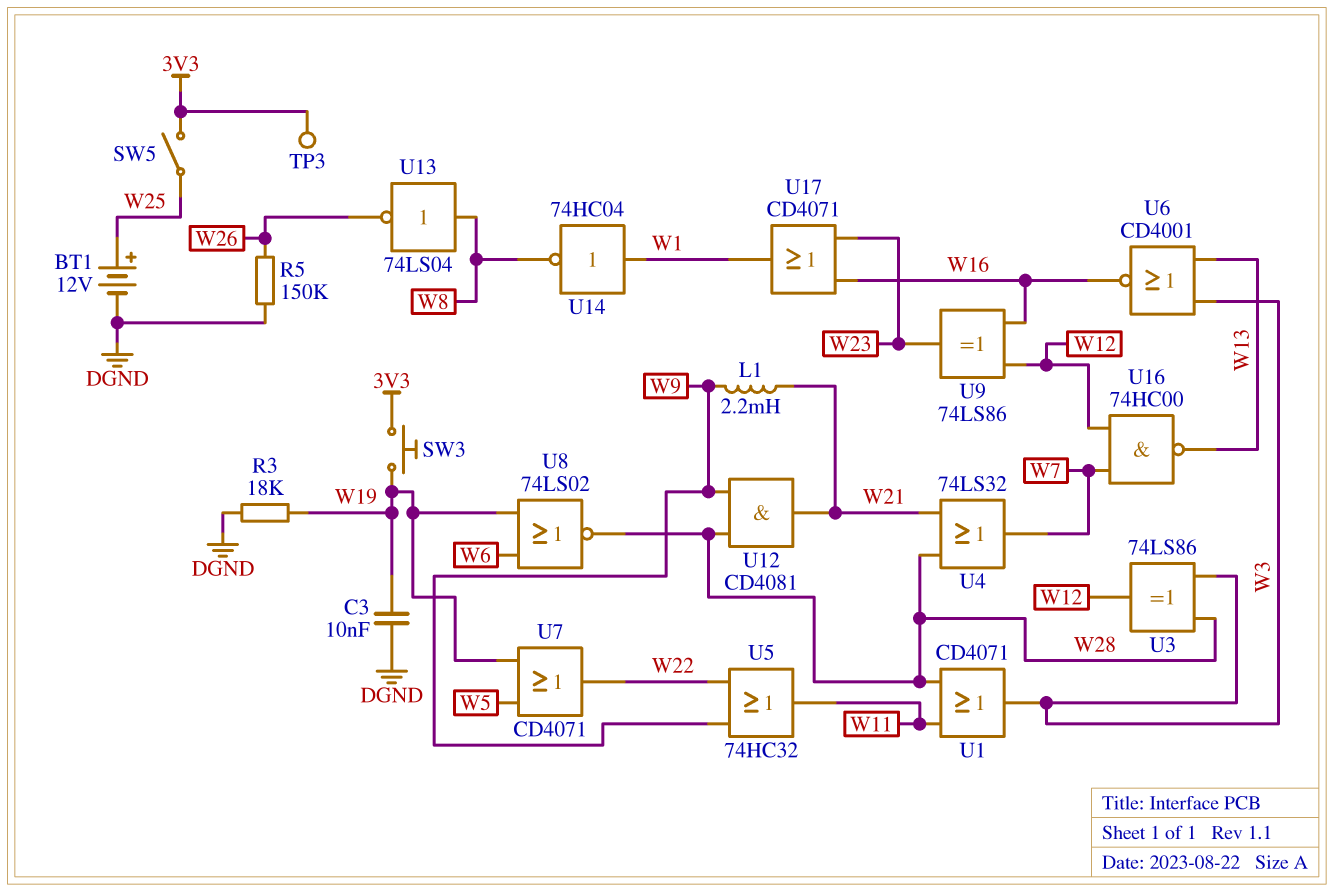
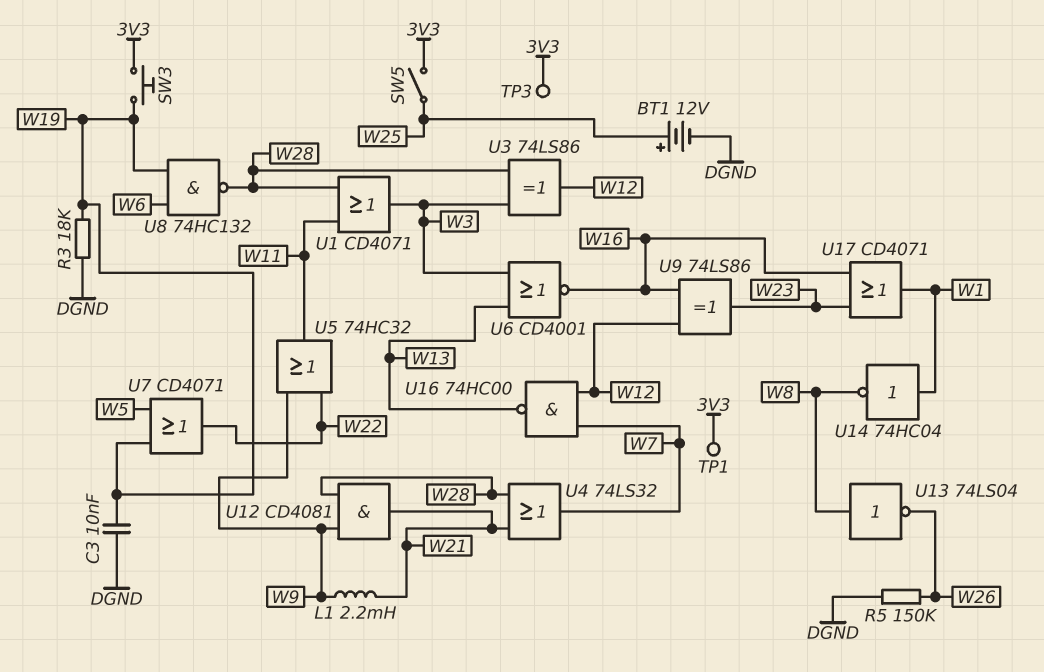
TP1: none -> test point (3V3)
U8: NOR 74LS02 (in W6, in W19, out W28) -> NAND 74HC132 (in W6, in W19, out W28)

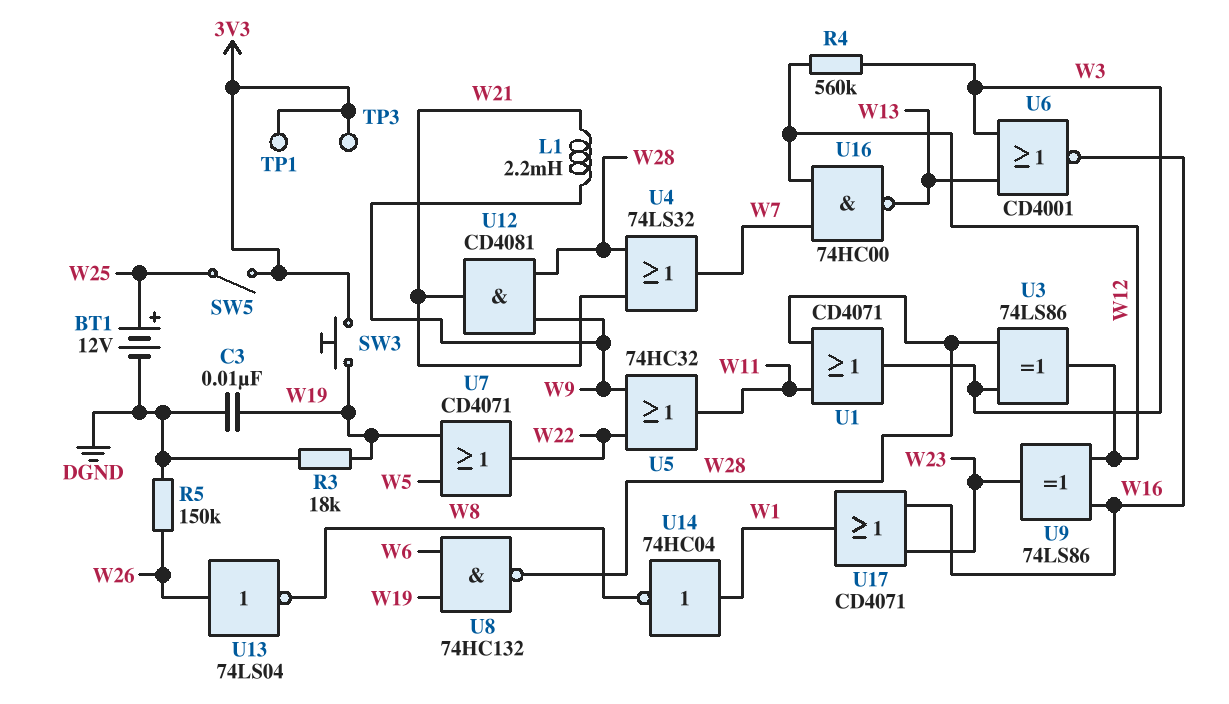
R4: none -> 560k (W3, W12)
U13: NOT 74LS04 (in W8, out W26) -> NOT 74LS04 (in W26, out W8)

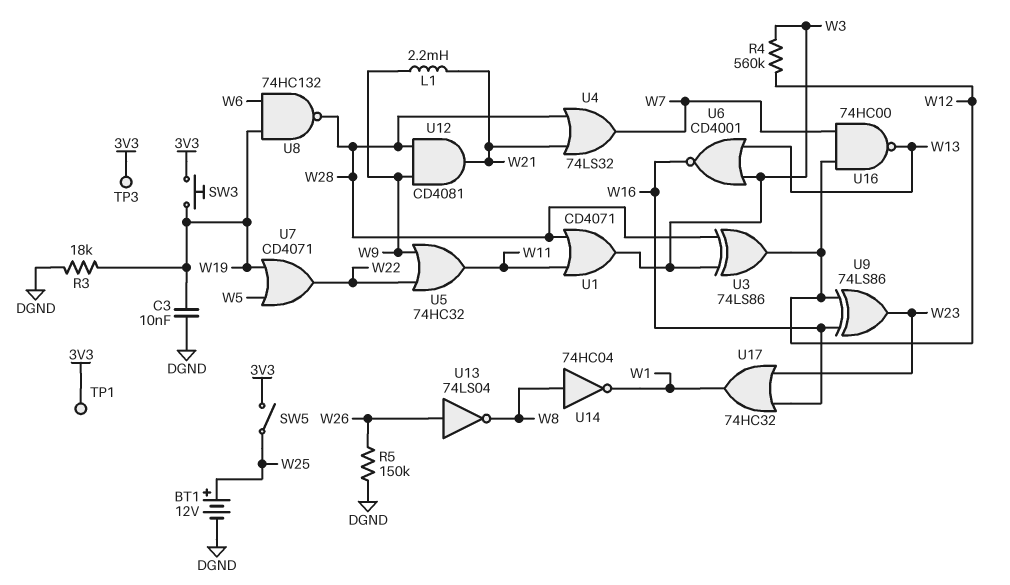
U14: NOT 74HC04 (in W1, out W8) -> NOT 74HC04 (in W8, out W1)
U17: OR CD4071 (in W16, in W23, out W1) -> OR 74HC32 (in W16, in W23, out W1)

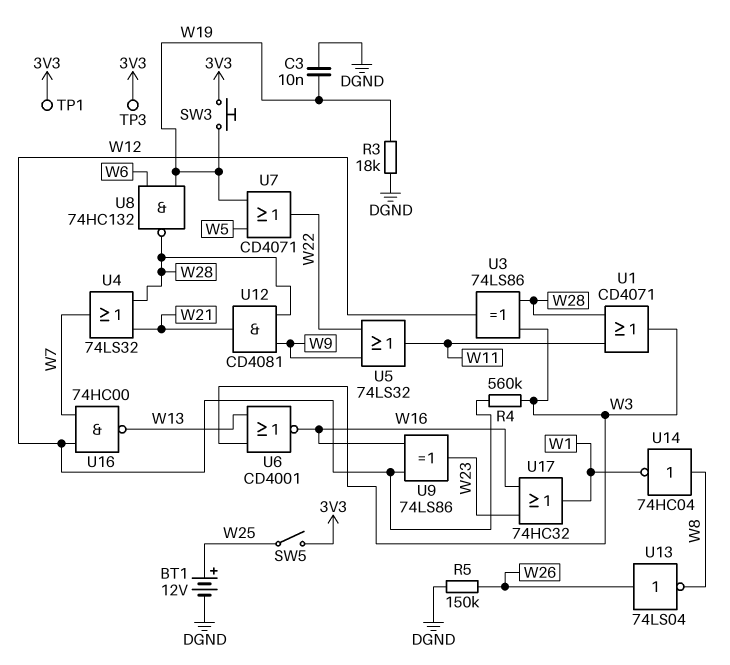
L1: 2.2mH (W9, W21) -> none
U5: OR 74HC32 (in W9, in W22, out W11) -> OR 74LS32 (in W9, in W22, out W11)

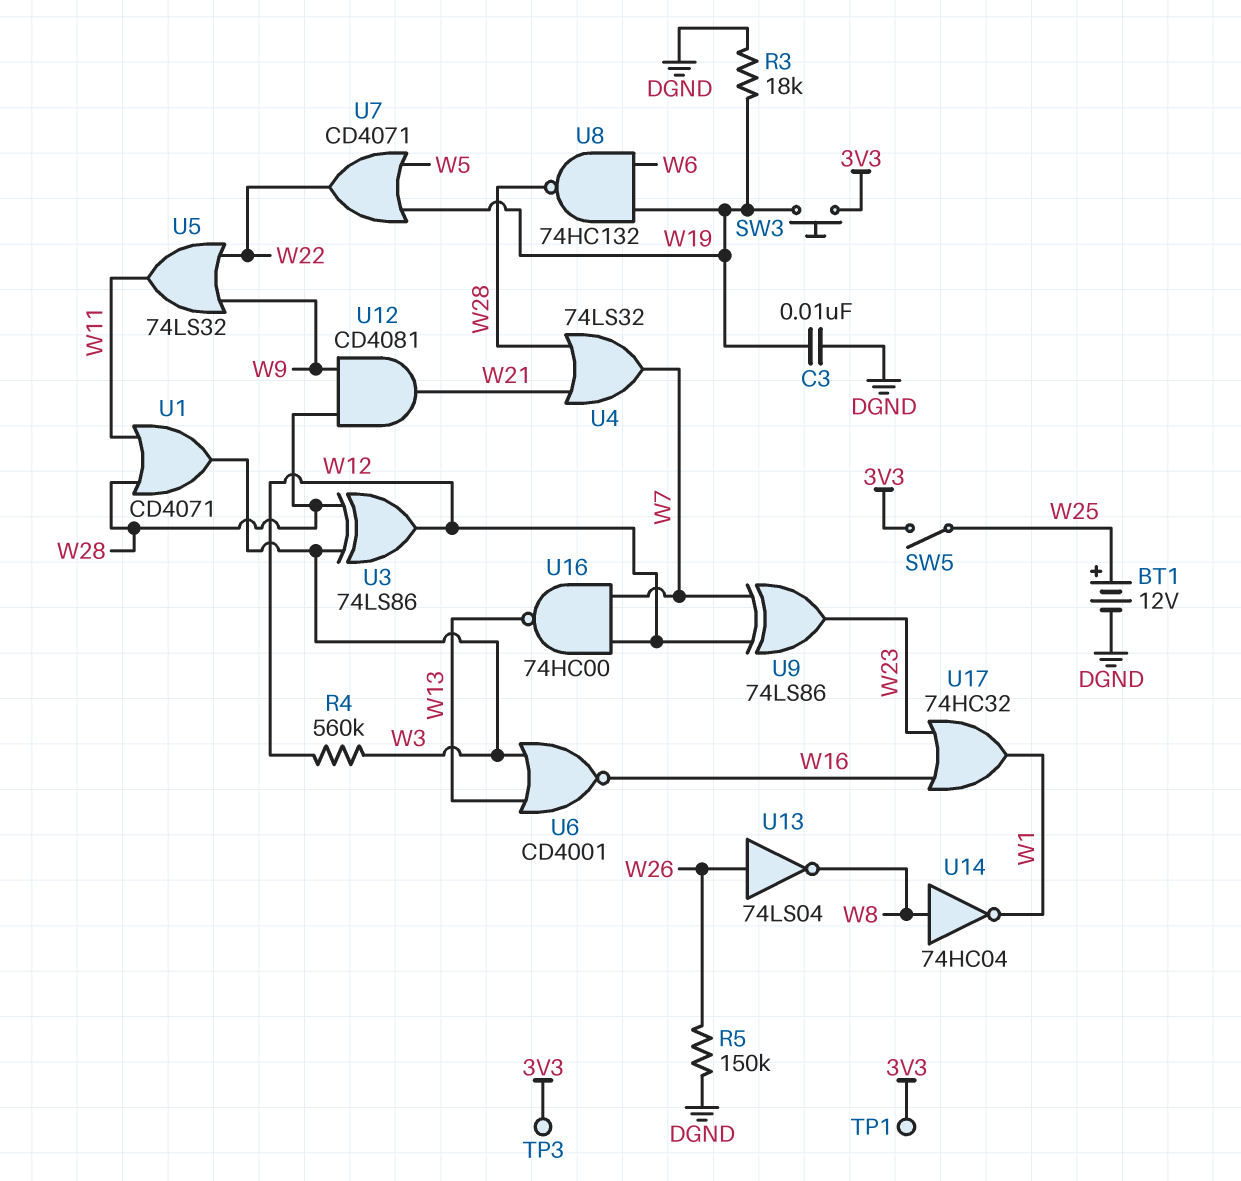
U9: XOR 74LS86 (in W12, in W16, out W23) -> XOR 74LS86 (in W7, in W12, out W23)

